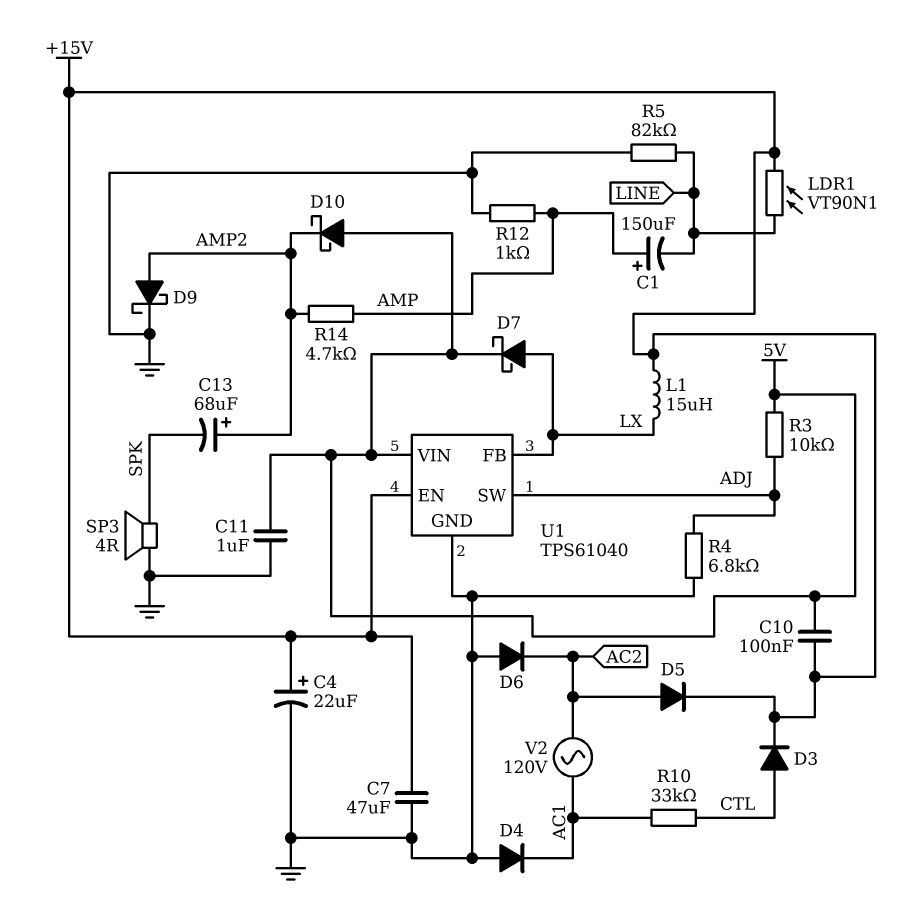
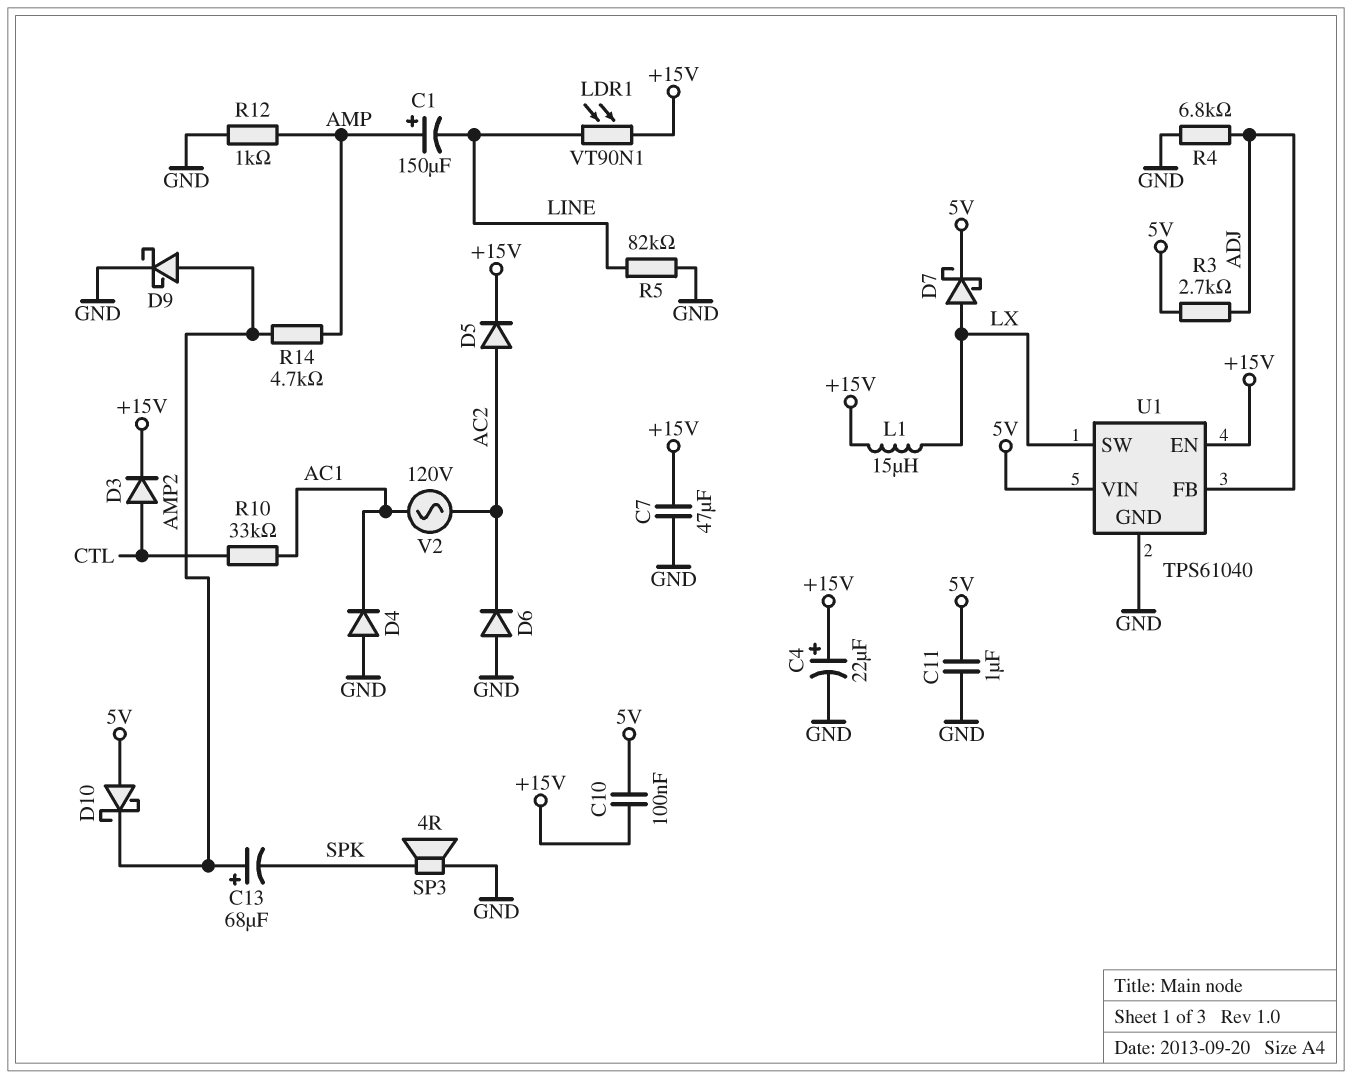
R3: 10k (5V, ADJ) -> 2.7k (5V, ADJ)
U1 pin FB: LX -> ADJ
U1 pin SW: ADJ -> LX

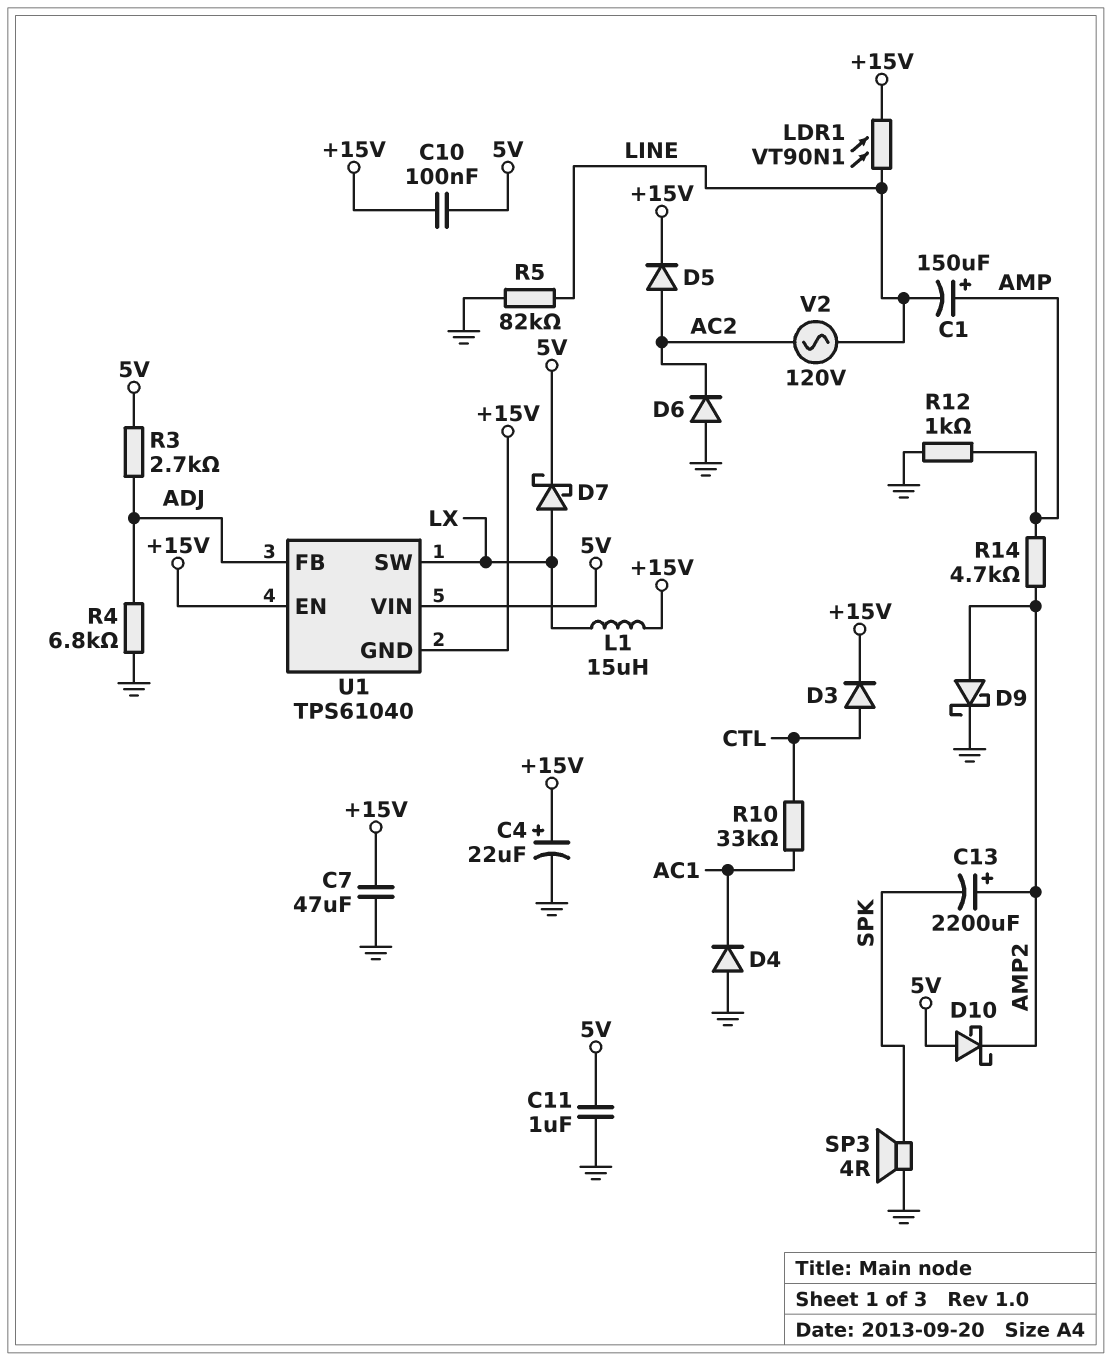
C13: 68uF (plus AMP2, minus SPK) -> 2200uF (plus AMP2, minus SPK)
U1 pin GND: GND -> +15V
V2: AC 120V (AC1, AC2) -> AC 120V (AC2, LINE)

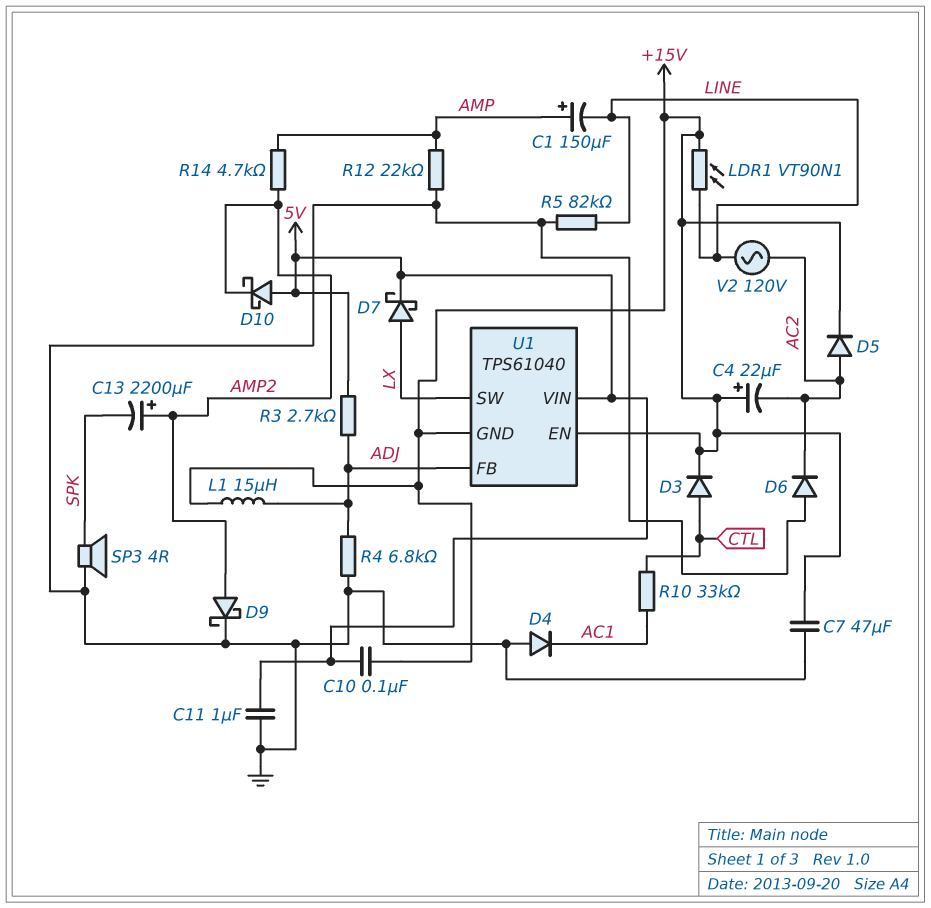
C4: 22uF (plus +15V, minus GND) -> 22uF (plus +15V, minus AC2)
L1: 15uH (+15V, LX) -> 15uH (+15V, ADJ)
R12: 1k (AMP, GND) -> 22k (AMP, GND)

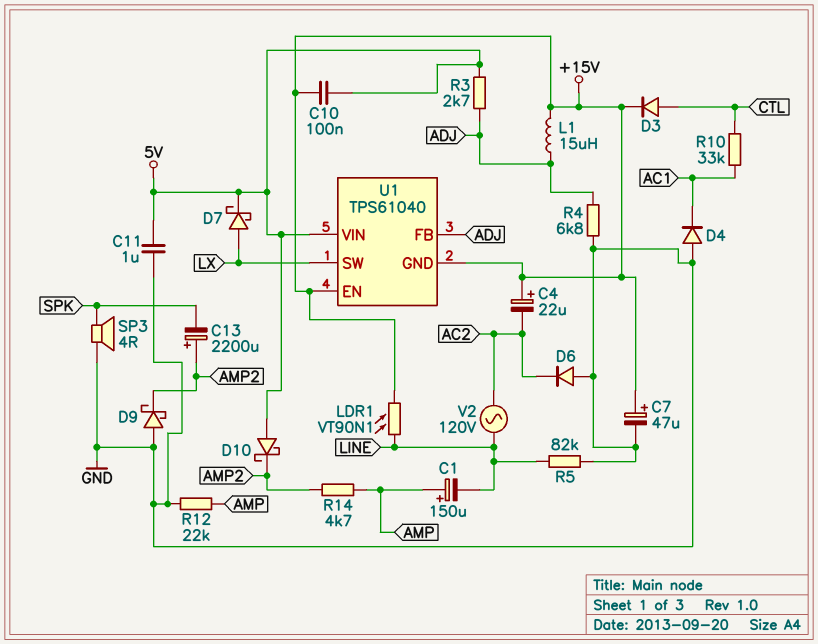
C7: 47uF (+15V, GND) -> 47uF (plus +15V, minus GND)
D5: diode (A AC2, K +15V) -> none
D9: schottky (A AMP2, K GND) -> schottky (A GND, K AMP2)

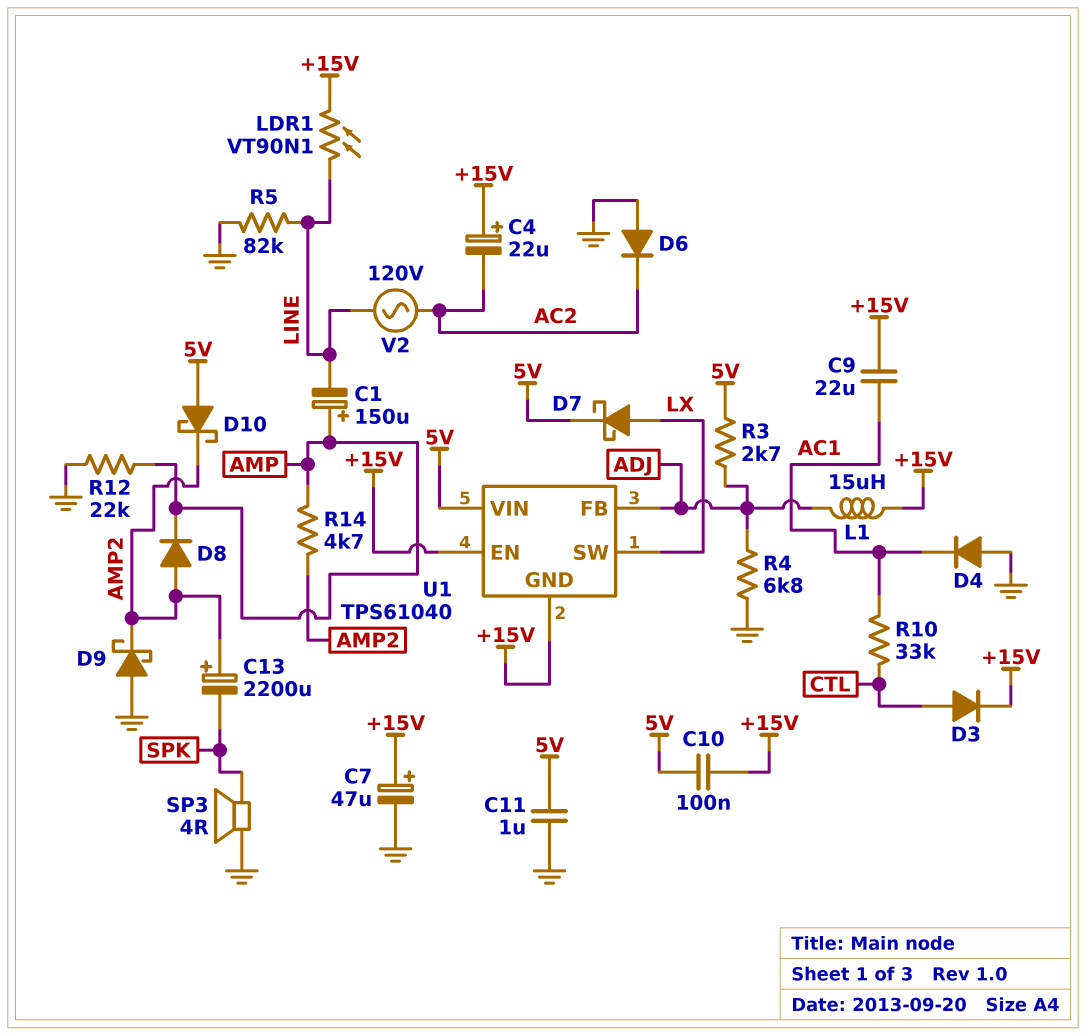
C9: none -> 22uF (+15V, AC1)
D8: none -> diode (A AMP2, K AMP)

